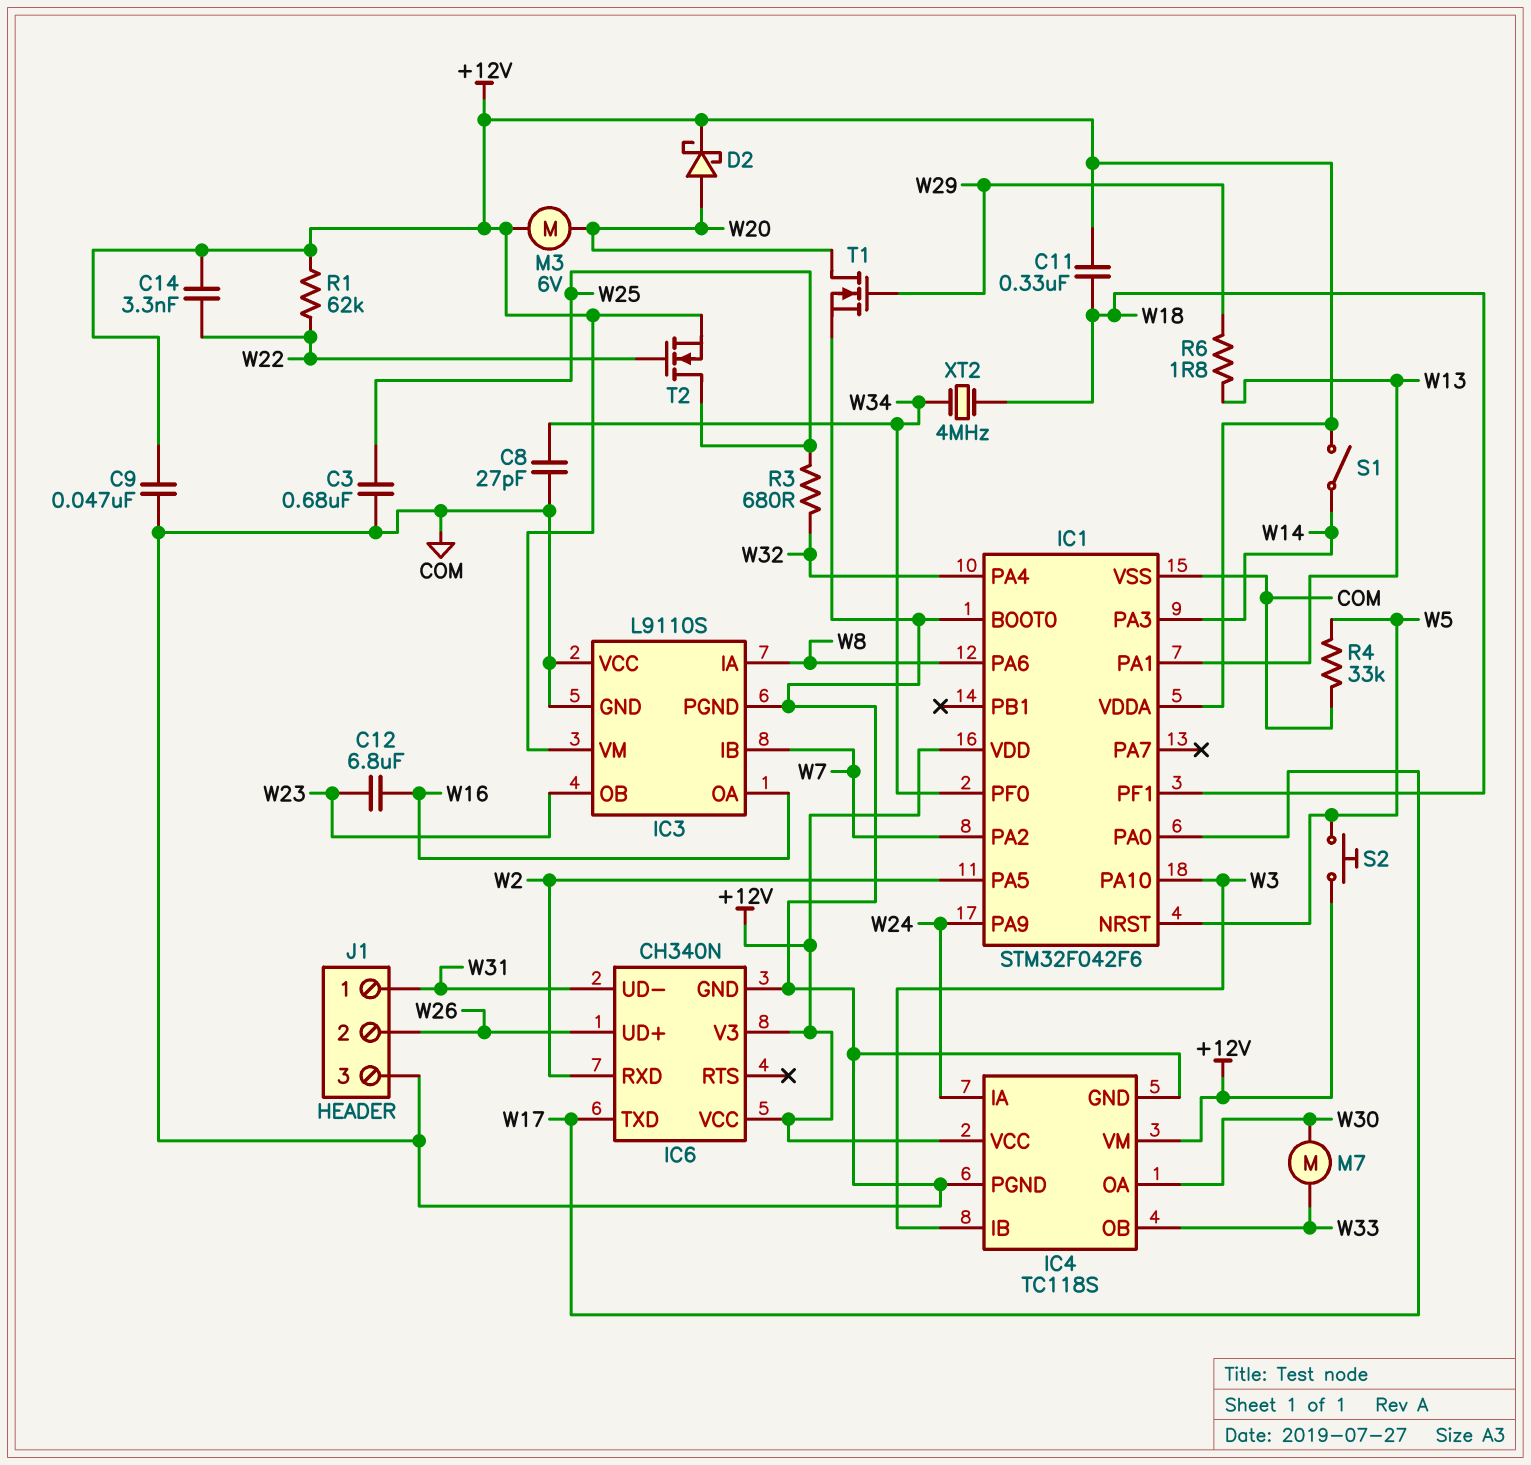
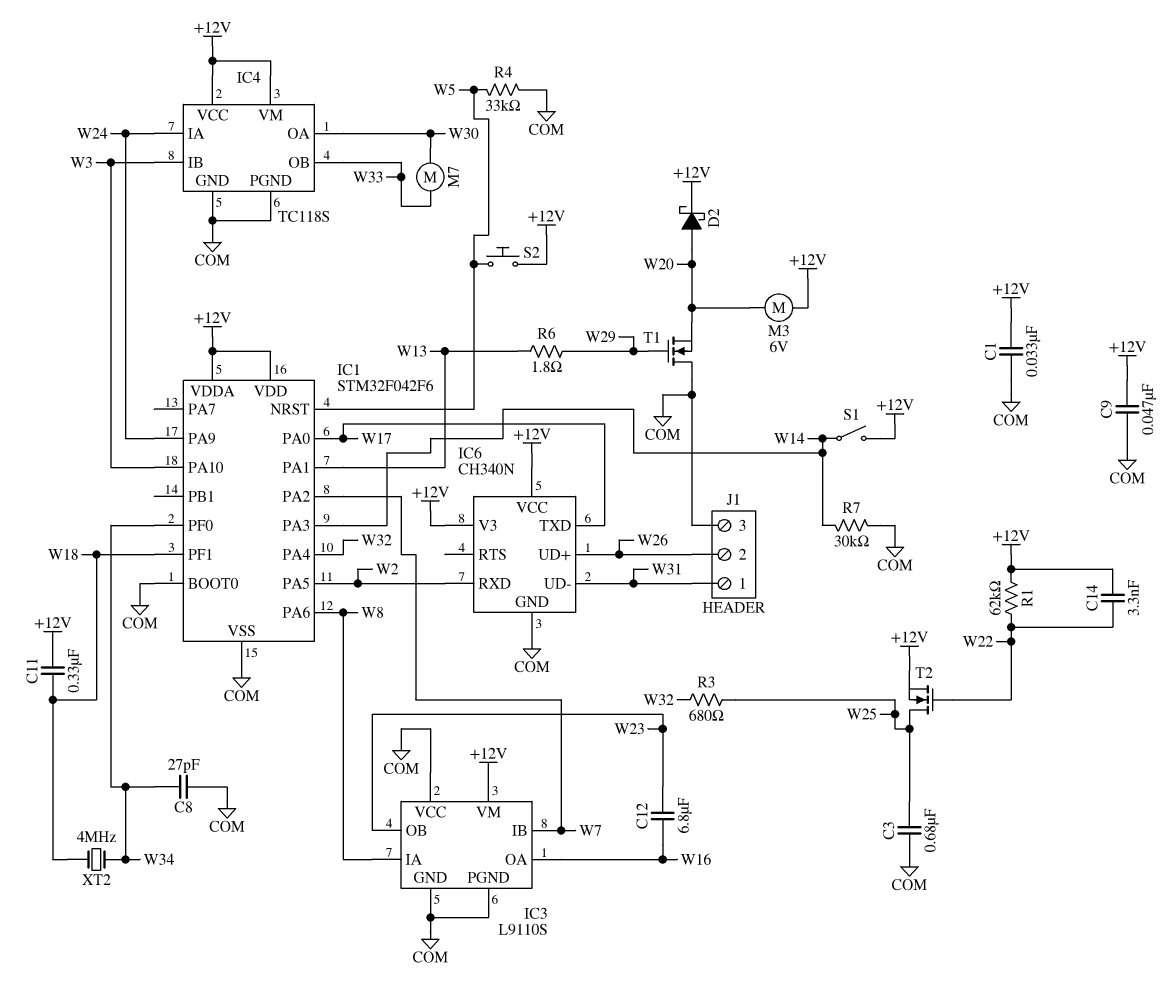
C1: none -> 33nF (+12V, COM)
R7: none -> 30k (COM, W14)
T1: NMOS (G W29, D W20, S COM) -> NMOS (G W29, D COM, S W20)

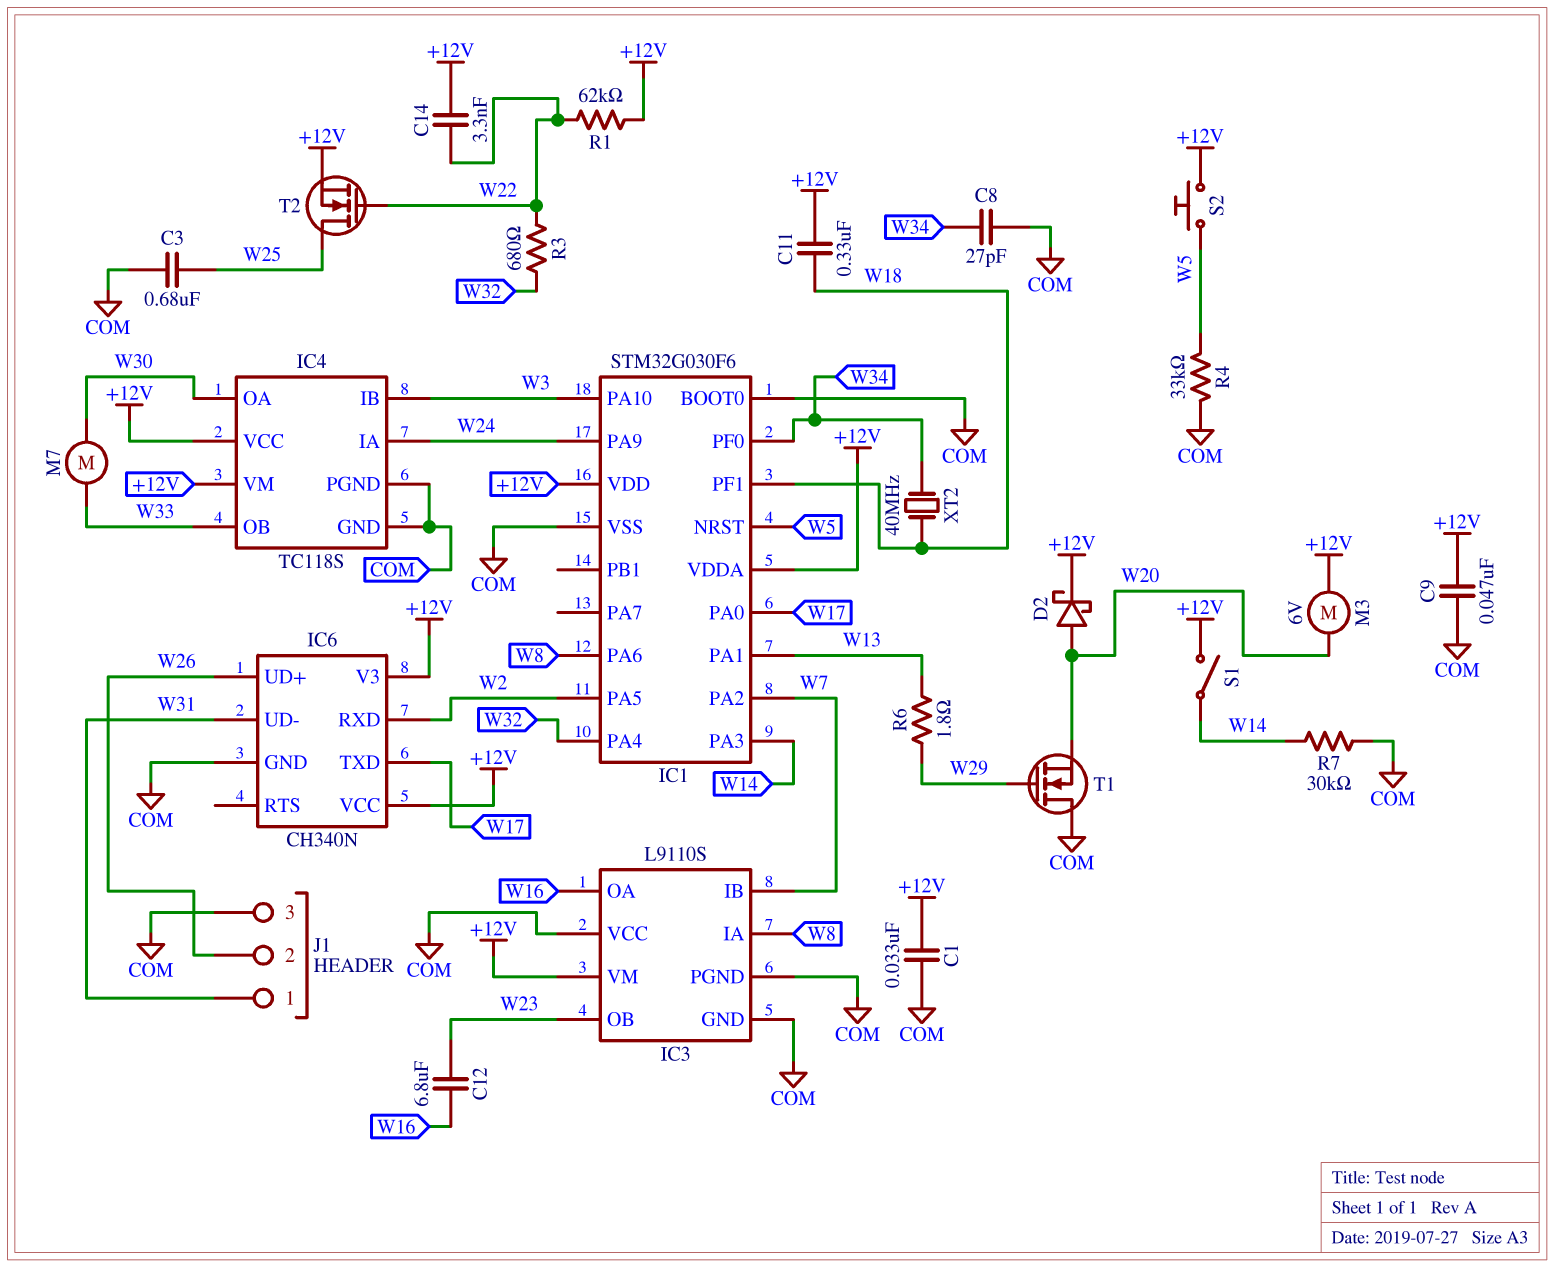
IC1: STM32F042F6 -> STM32G030F6
R3: 680 (W25, W32) -> 680 (W22, W32)
XT2: 4MHz (W18, W34) -> 40MHz (W18, W34)

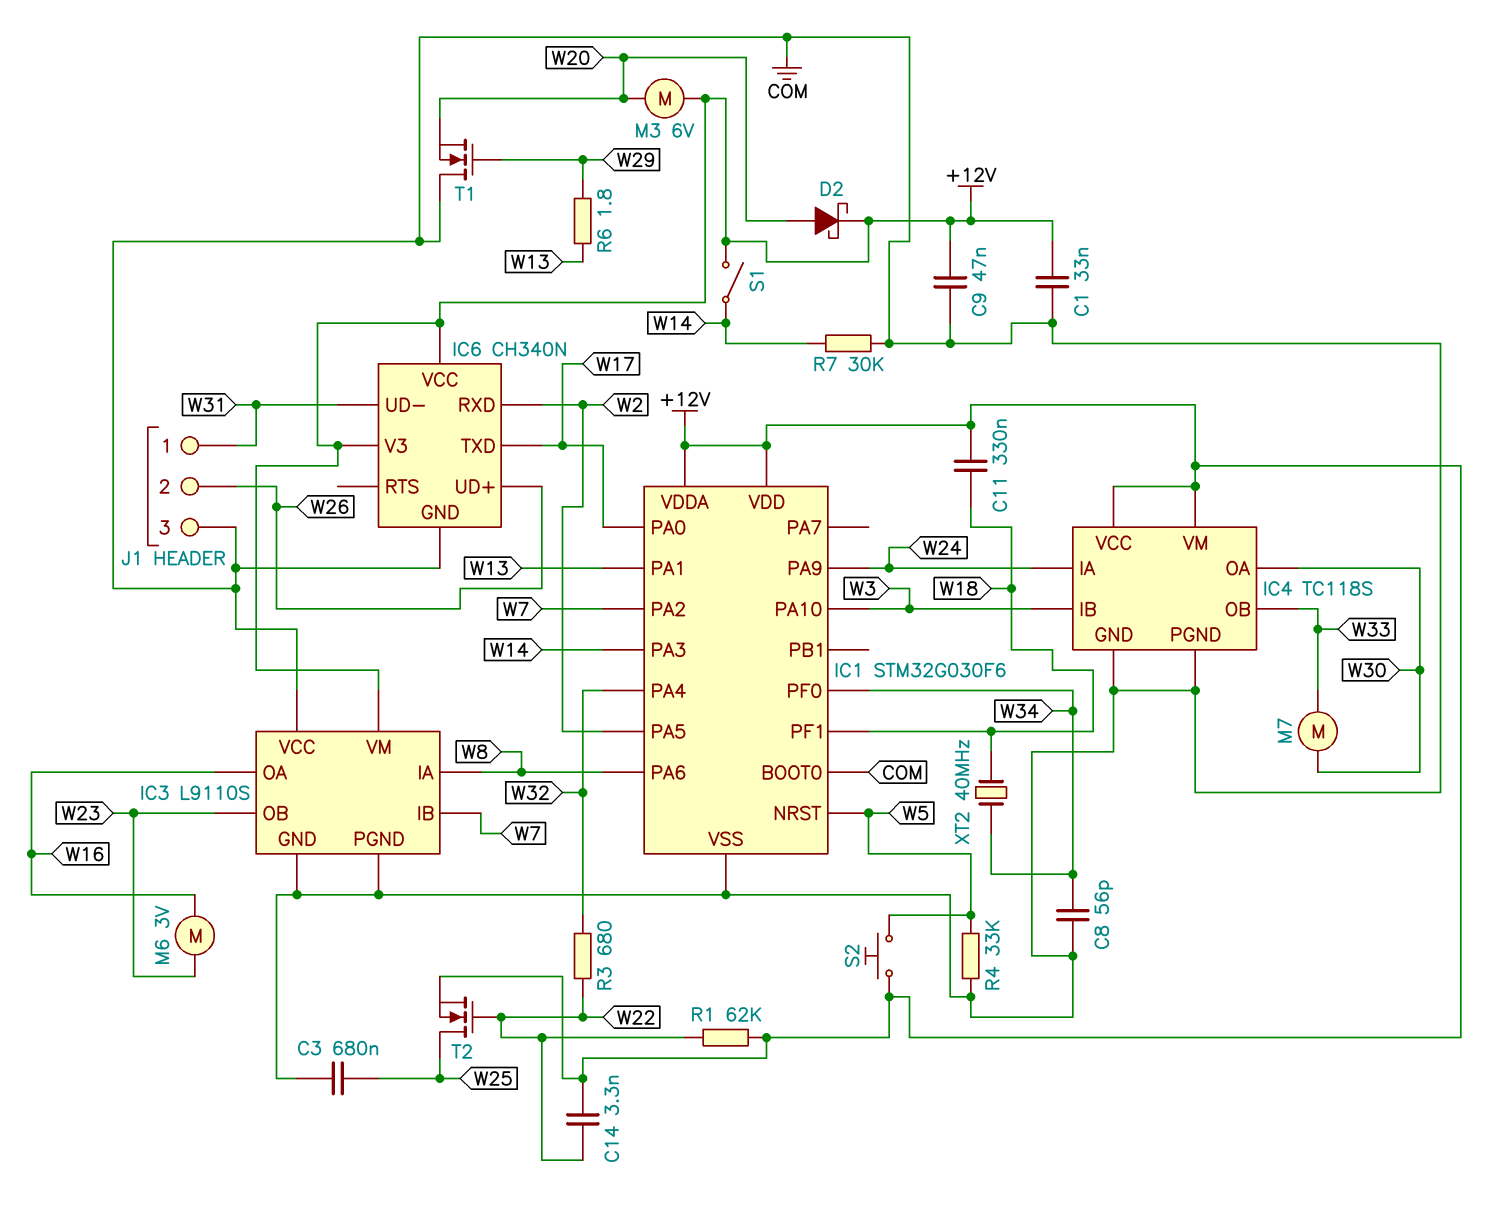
C8: 27pF (COM, W34) -> 56pF (COM, W34)
C12: 6.8uF (W16, W23) -> none
M6: none -> motor 3V (W16, W23)

